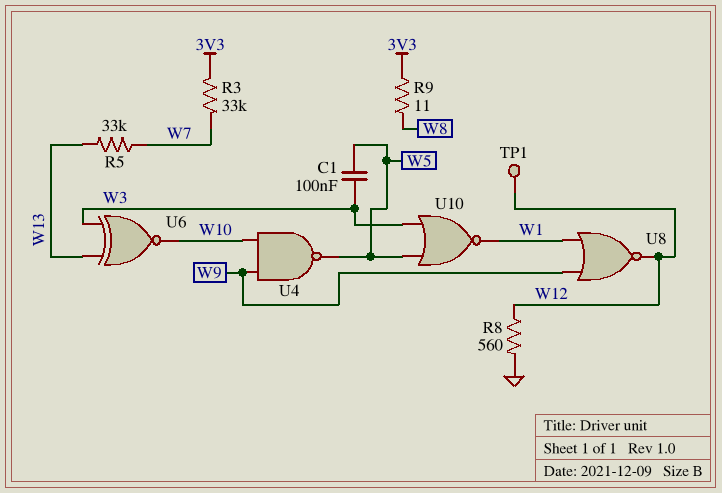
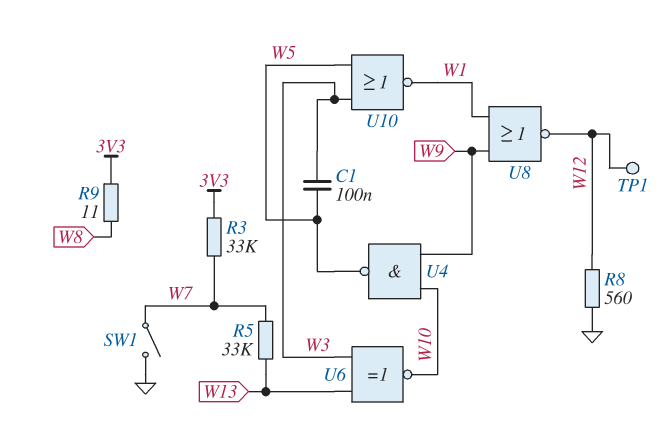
SW1: none -> switch (GND, W7)

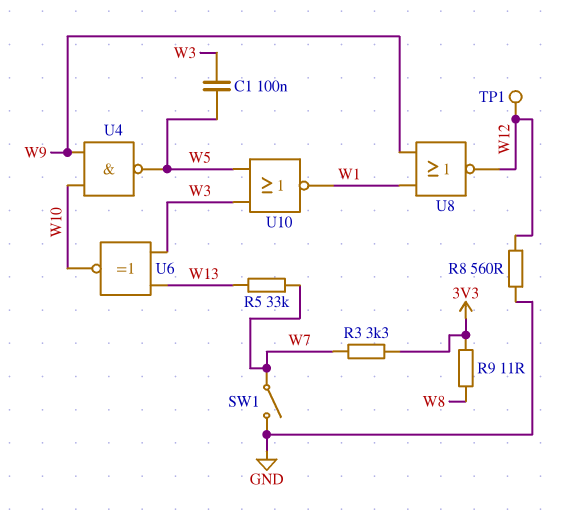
R3: 33k (3V3, W7) -> 3.3k (3V3, W7)

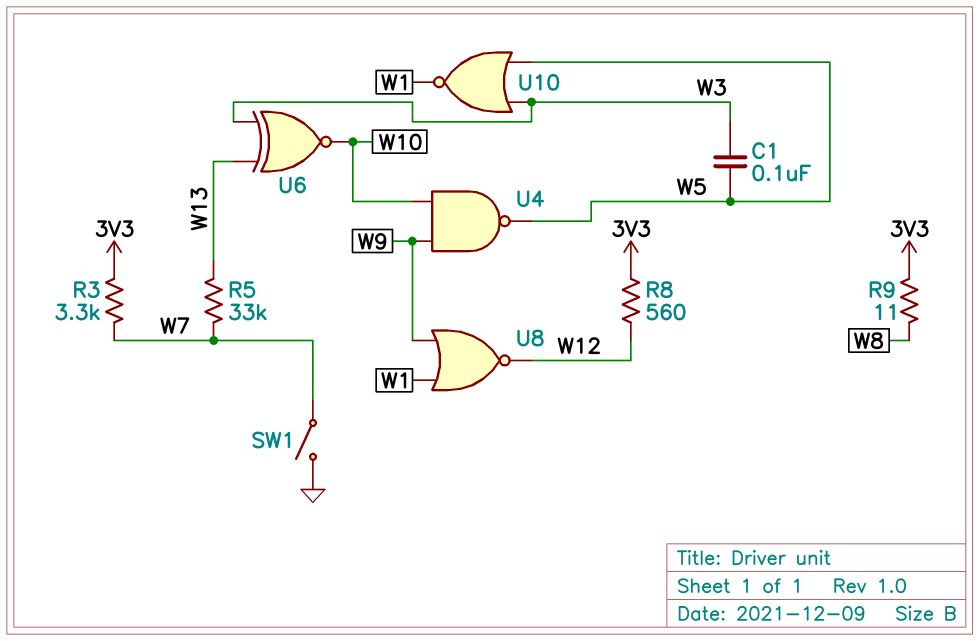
R8: 560 (GND, W12) -> 560 (3V3, W12)
TP1: test point (W12) -> none

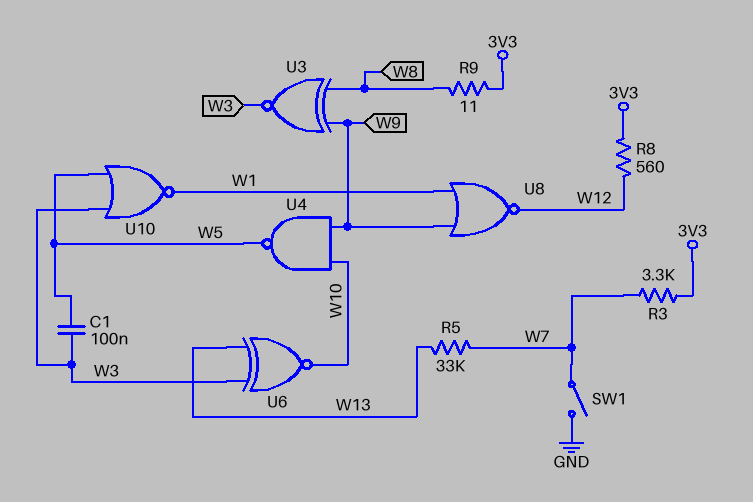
U3: none -> XNOR (in W8, in W9, out W3)

